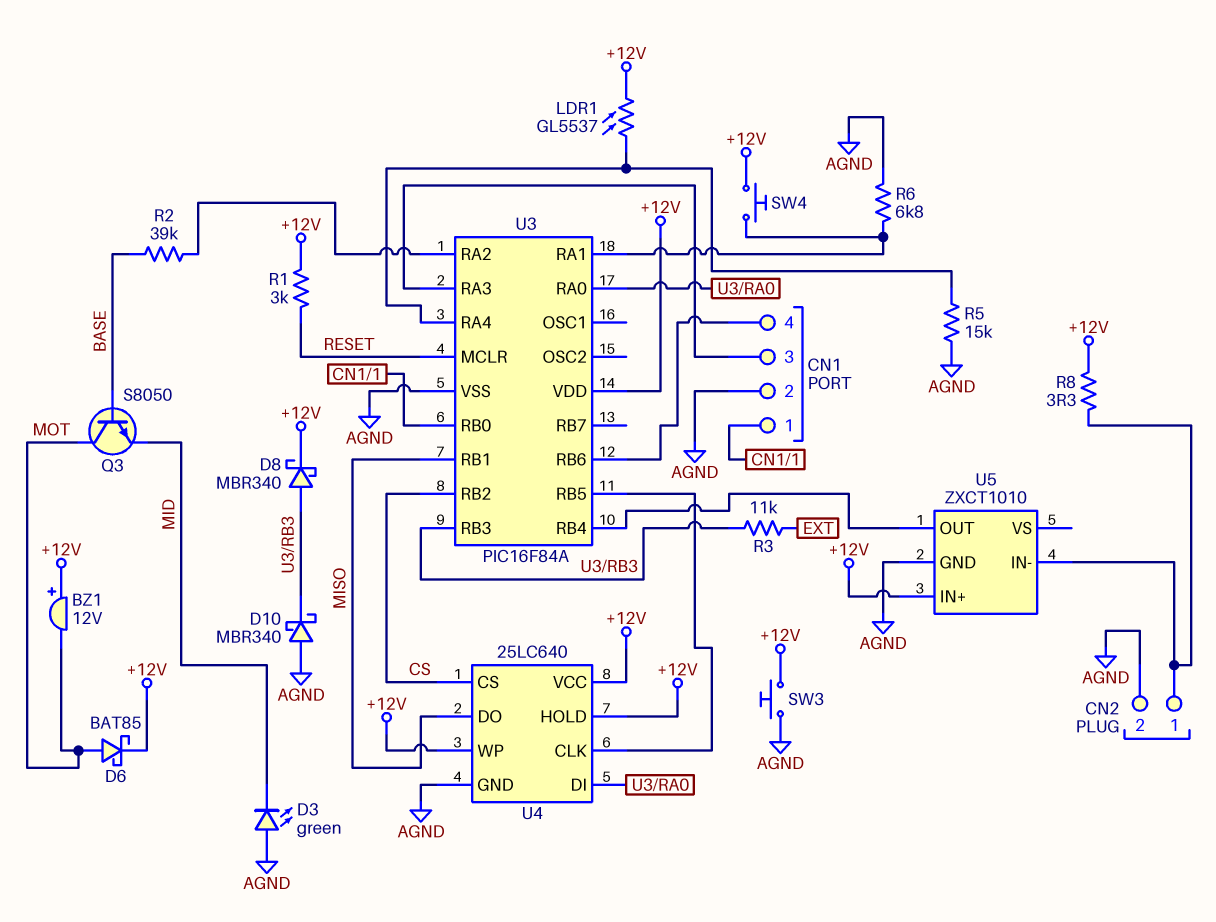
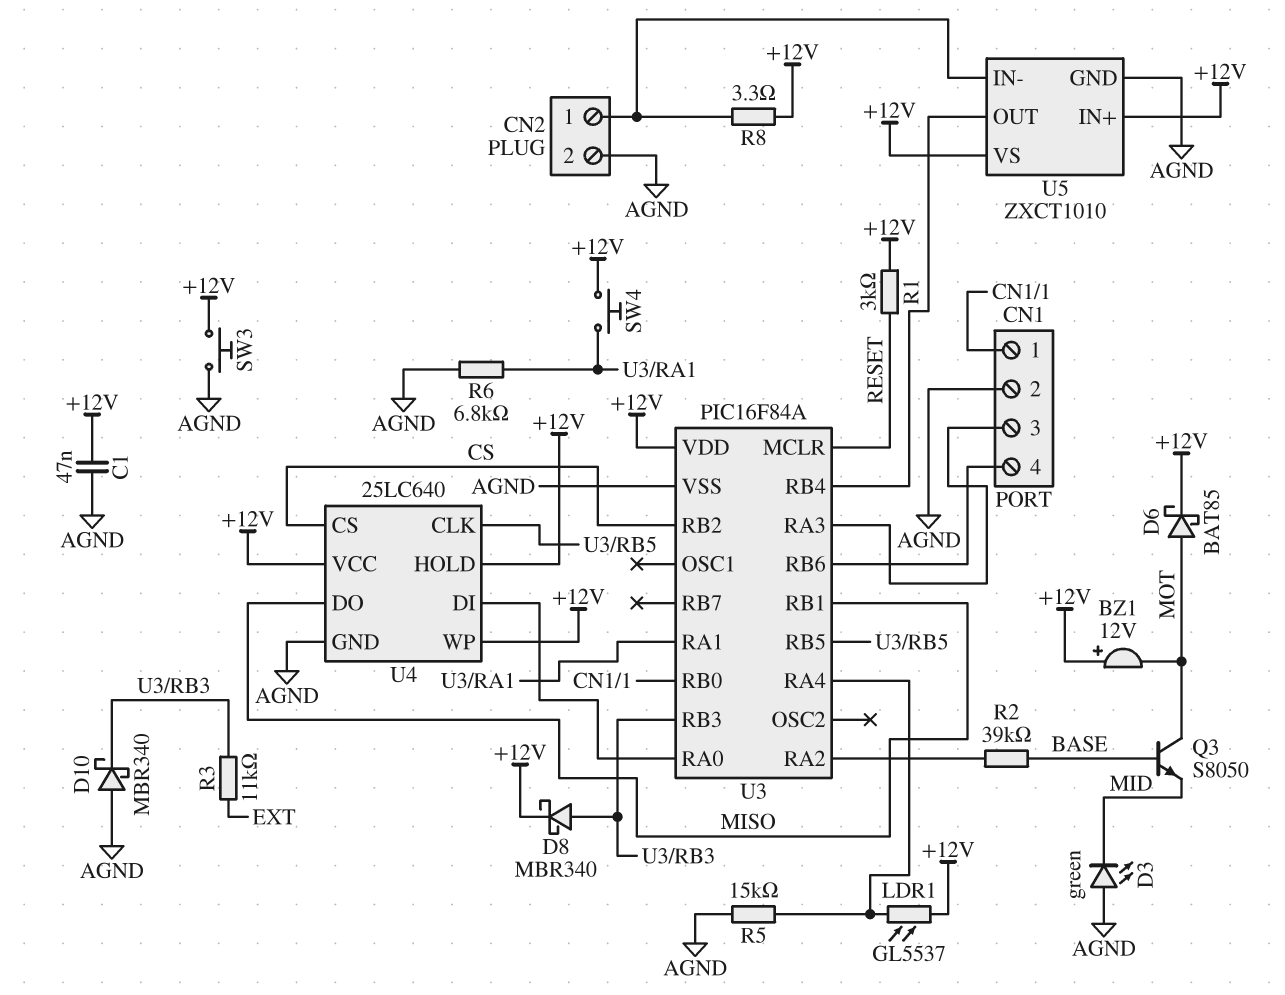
C1: none -> 47nF (+12V, AGND)
U5 pin VS: none -> +12V

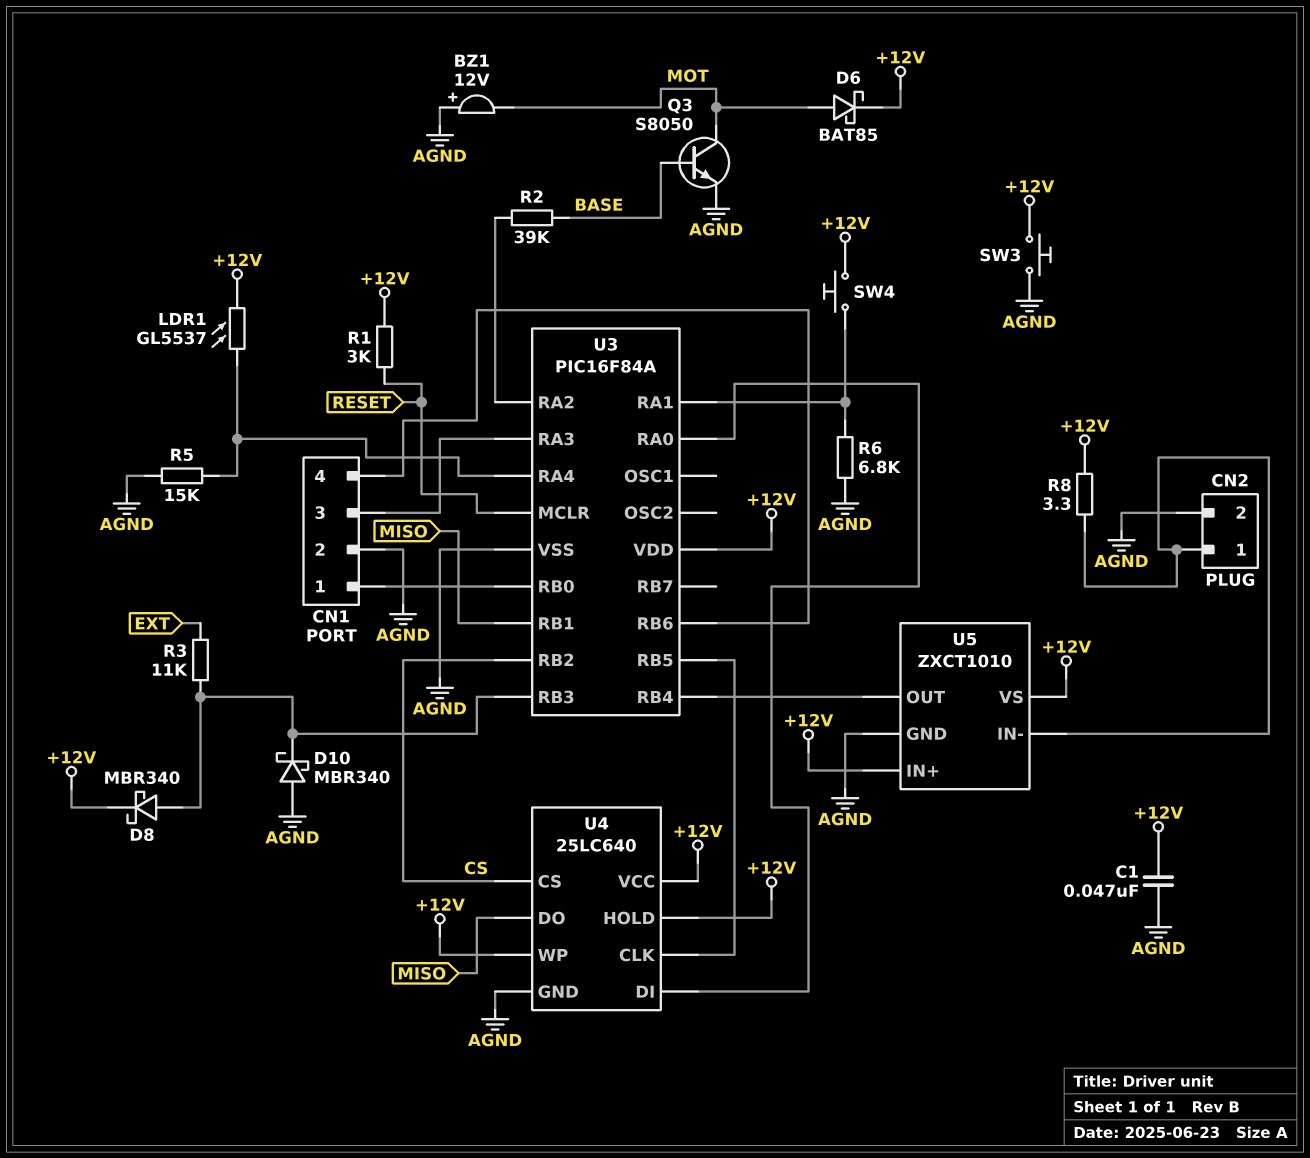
BZ1: buzzer 12V (plus +12V, minus MOT) -> buzzer 12V (plus AGND, minus MOT)
D3: LED green (A AGND, K MID) -> none
Q3: NPN S8050 (B BASE, C MOT, E MID) -> NPN S8050 (B BASE, C MOT, E AGND)

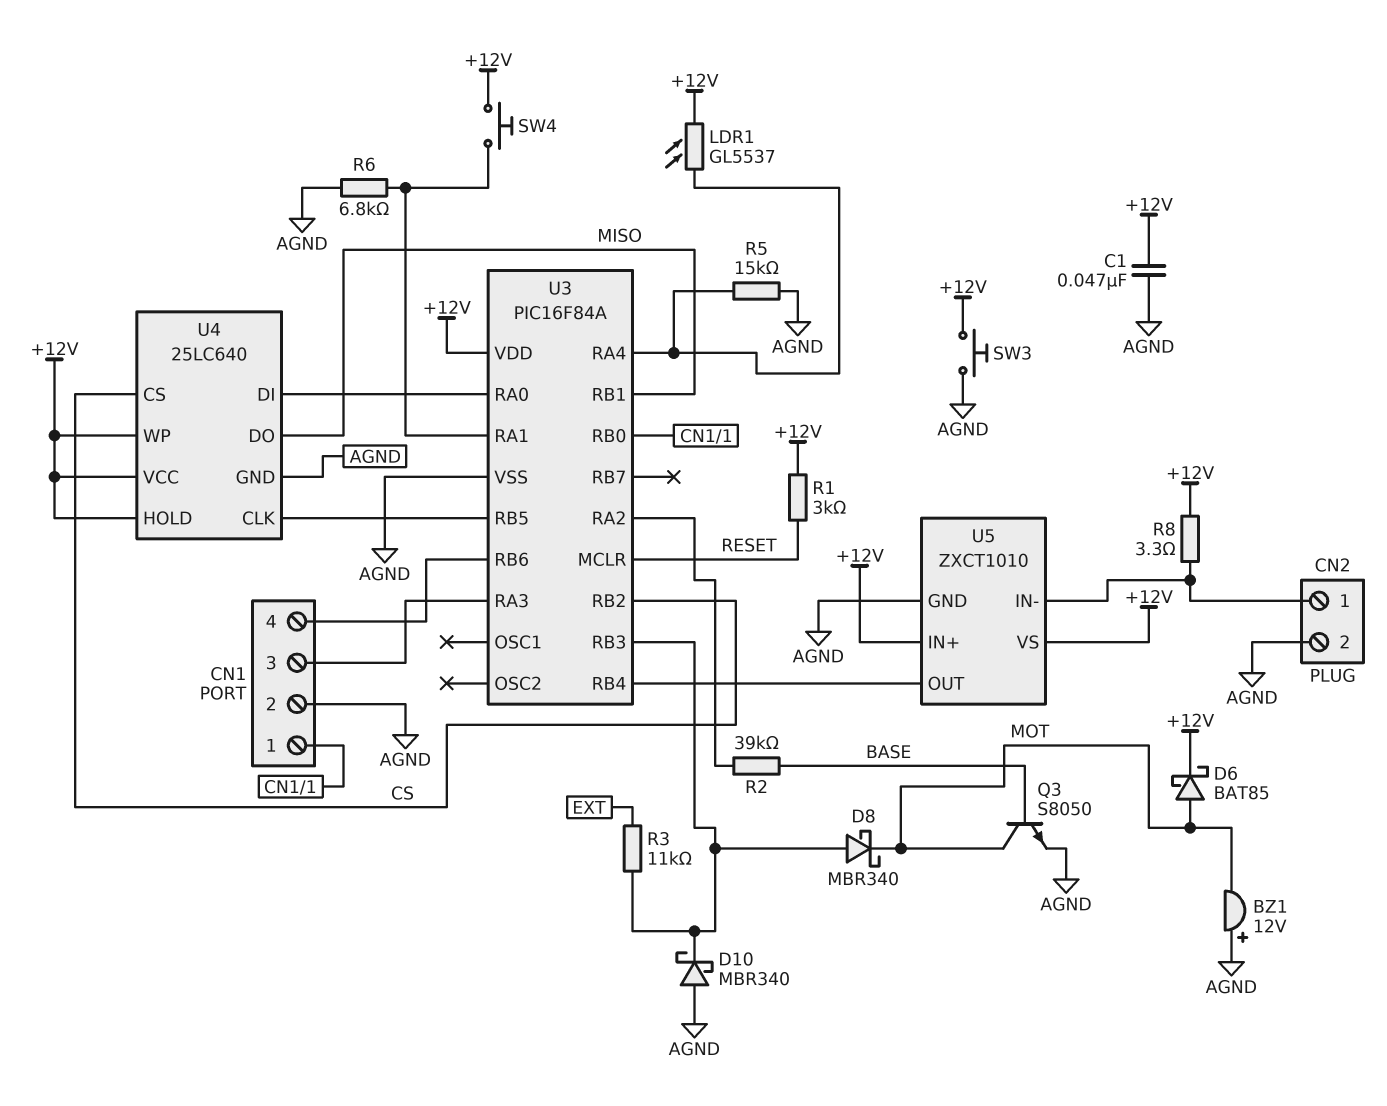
D8: schottky MBR340 (A U3/RB3, K +12V) -> schottky MBR340 (A U3/RB3, K MOT)

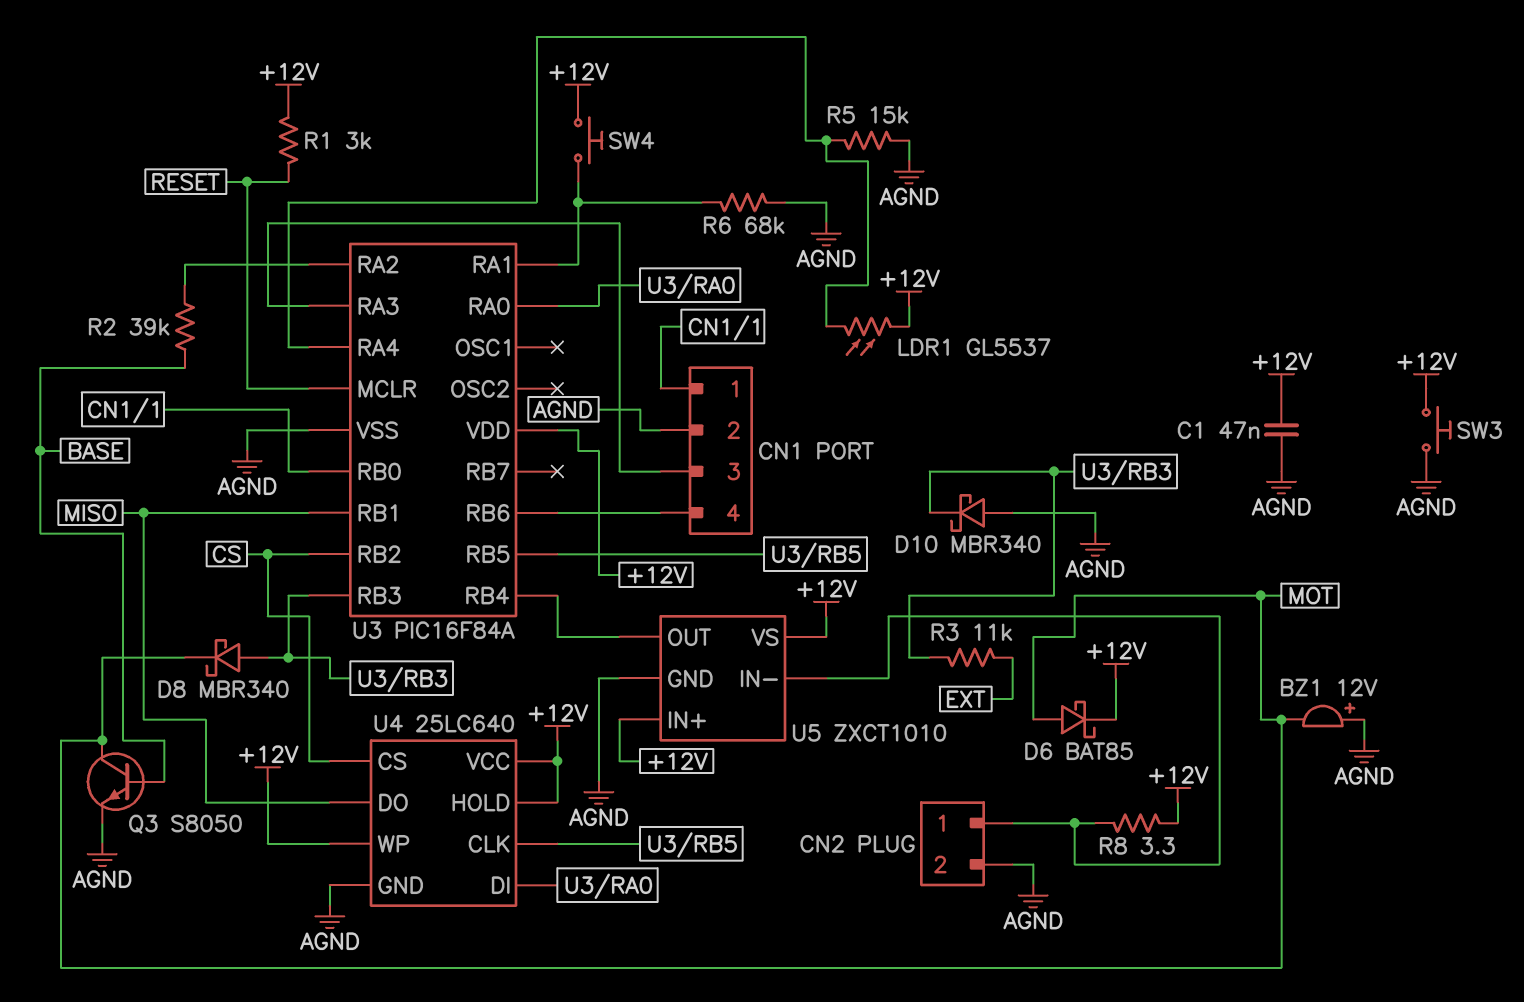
R6: 6.8k (AGND, U3/RA1) -> 68k (AGND, U3/RA1)

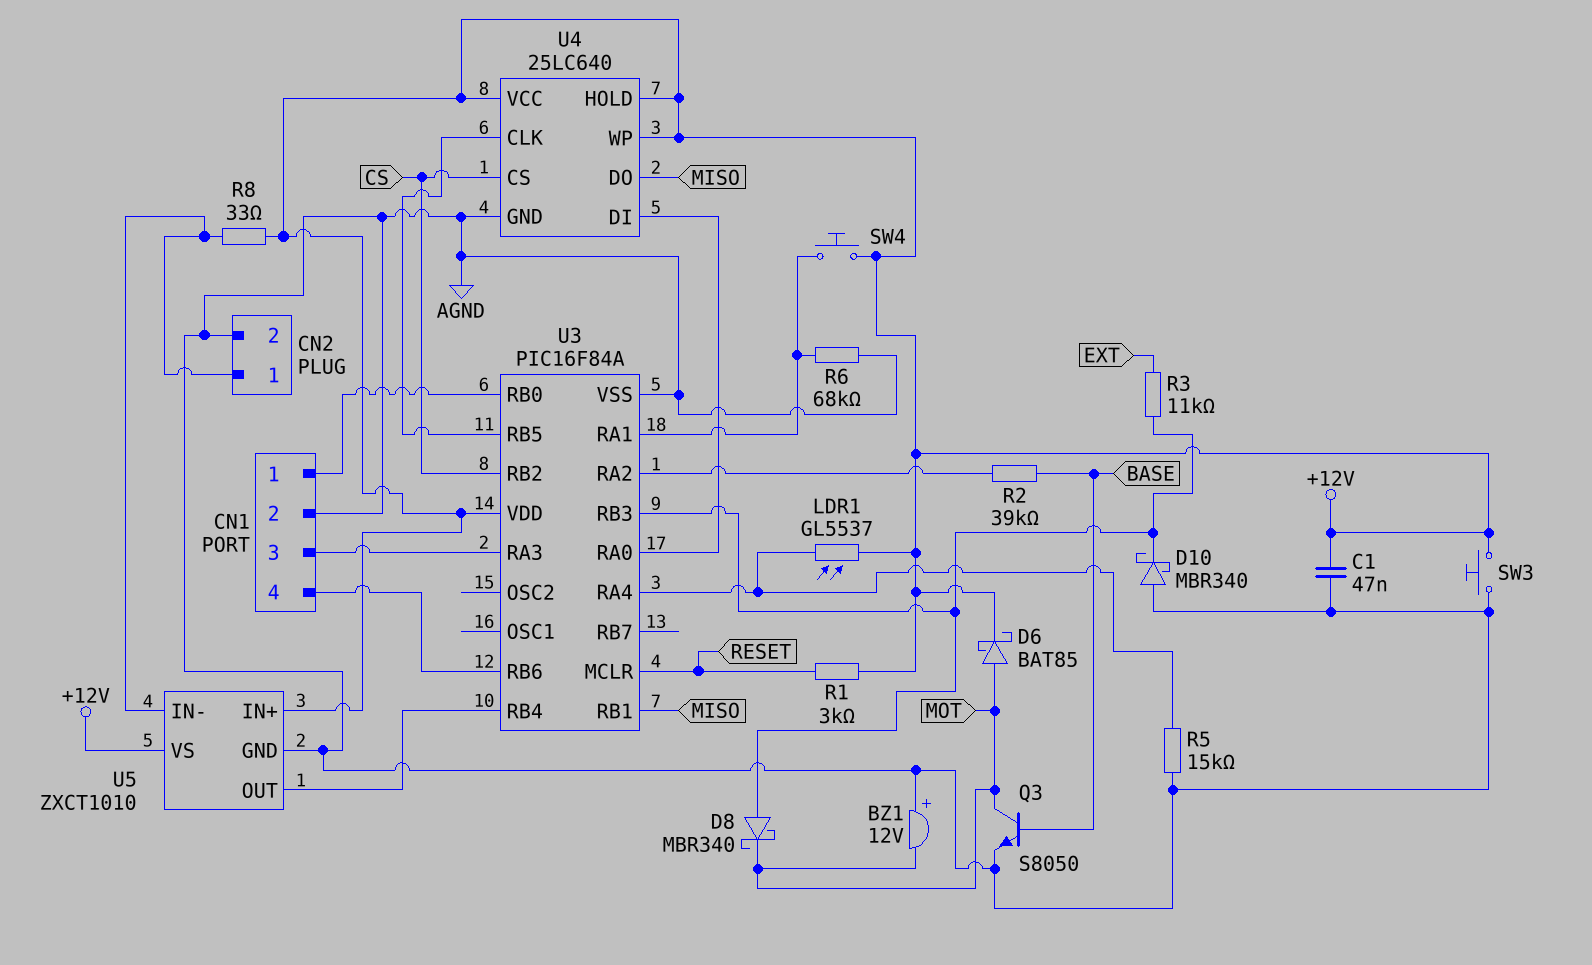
R8: 3.3 (+12V, CN2/1) -> 33 (+12V, CN2/1)

